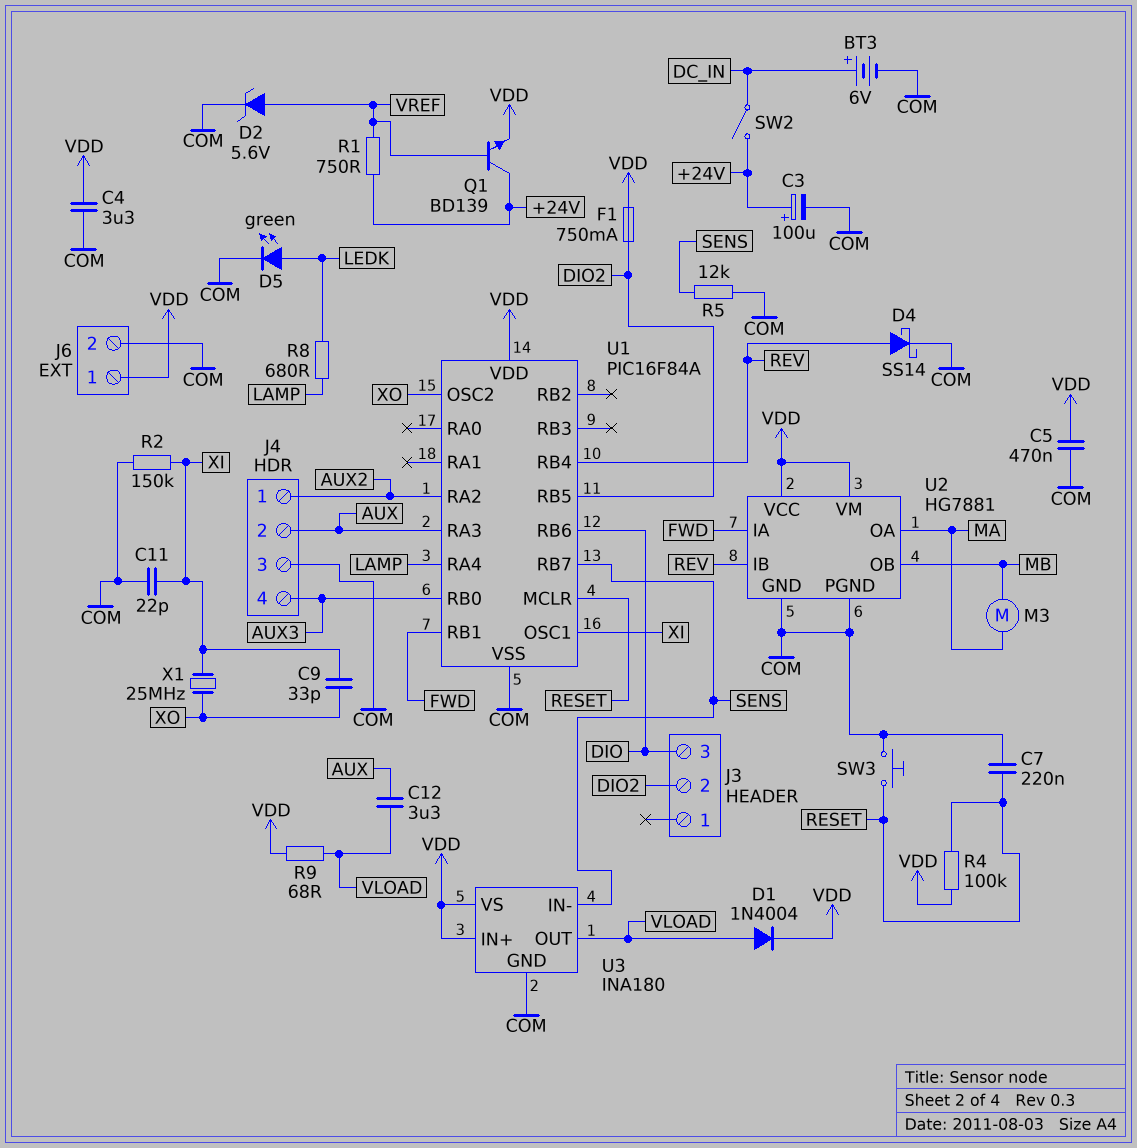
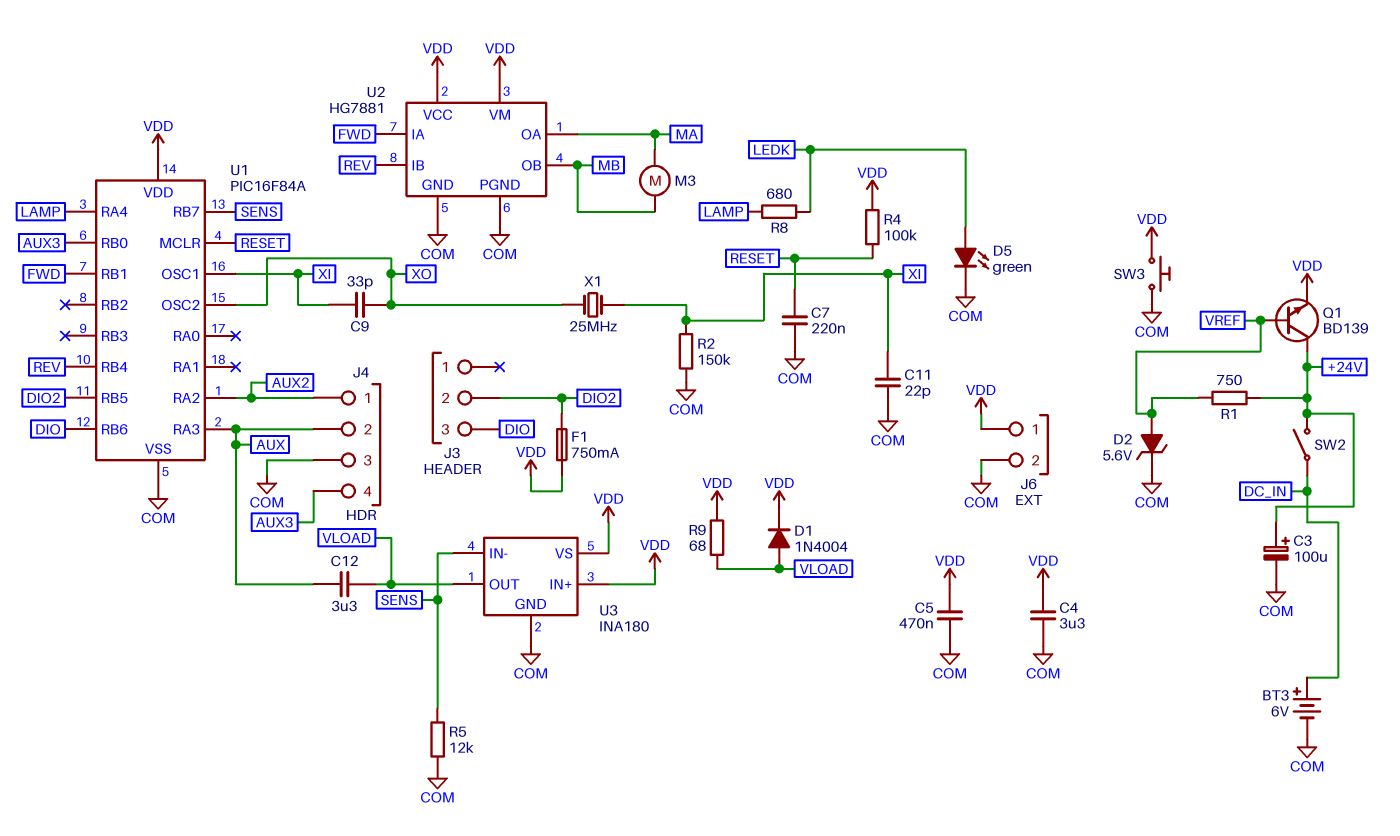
D4: schottky SS14 (A REV, K COM) -> none
SW3: button (COM, RESET) -> button (COM, VDD)

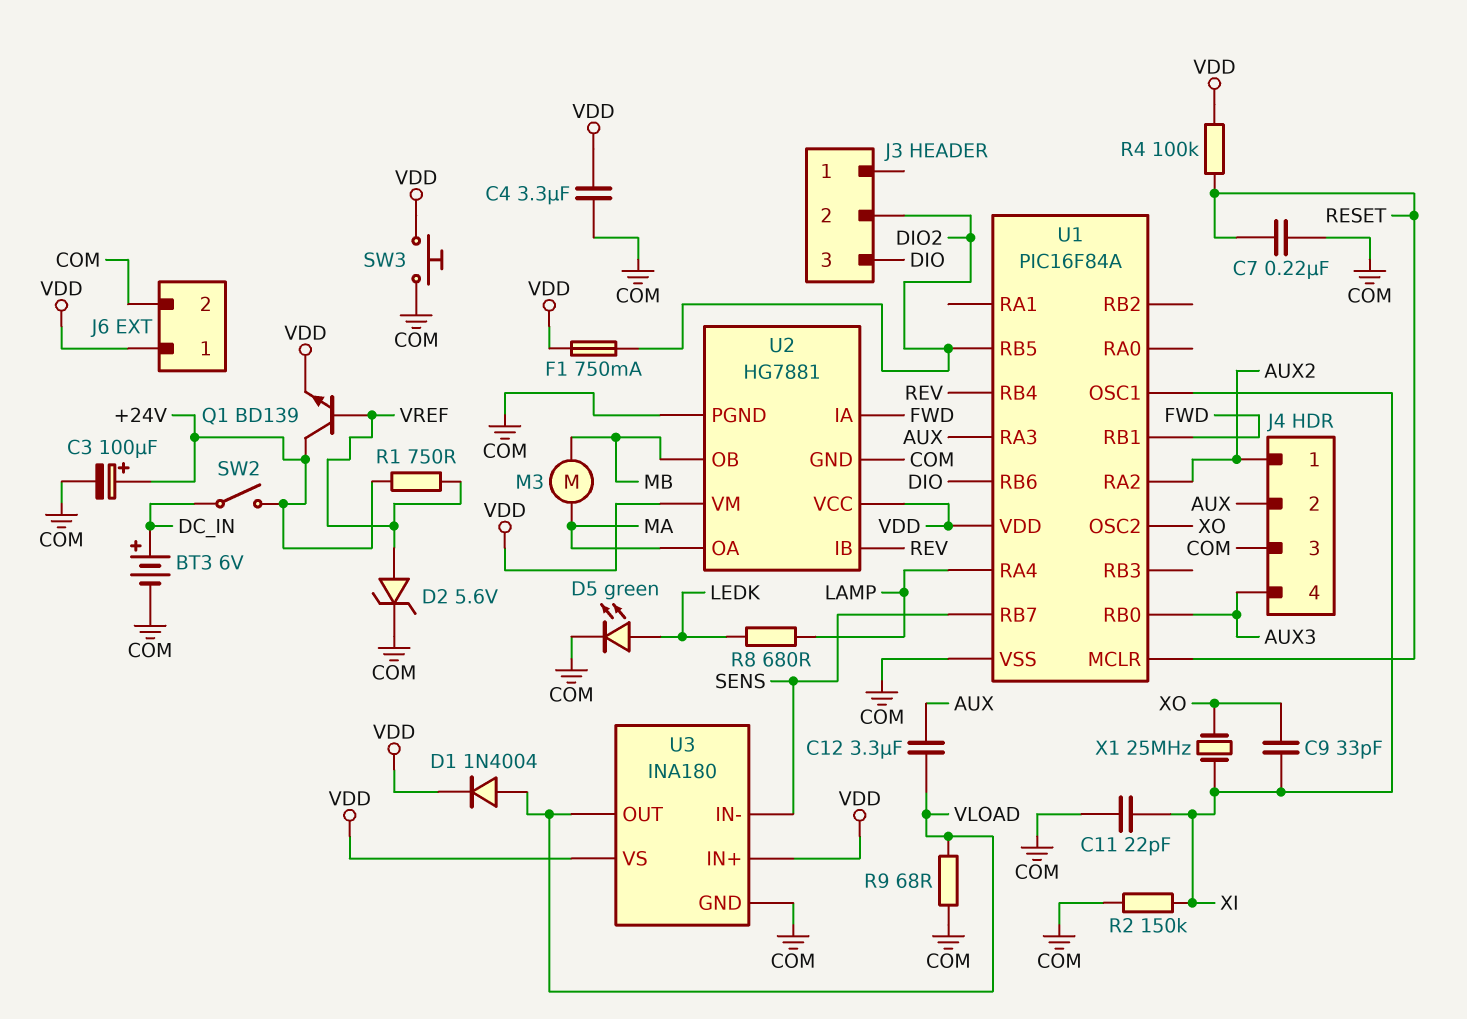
C5: 470nF (COM, VDD) -> none
R5: 12k (COM, SENS) -> none
R9: 68 (VDD, VLOAD) -> 68 (COM, VLOAD)

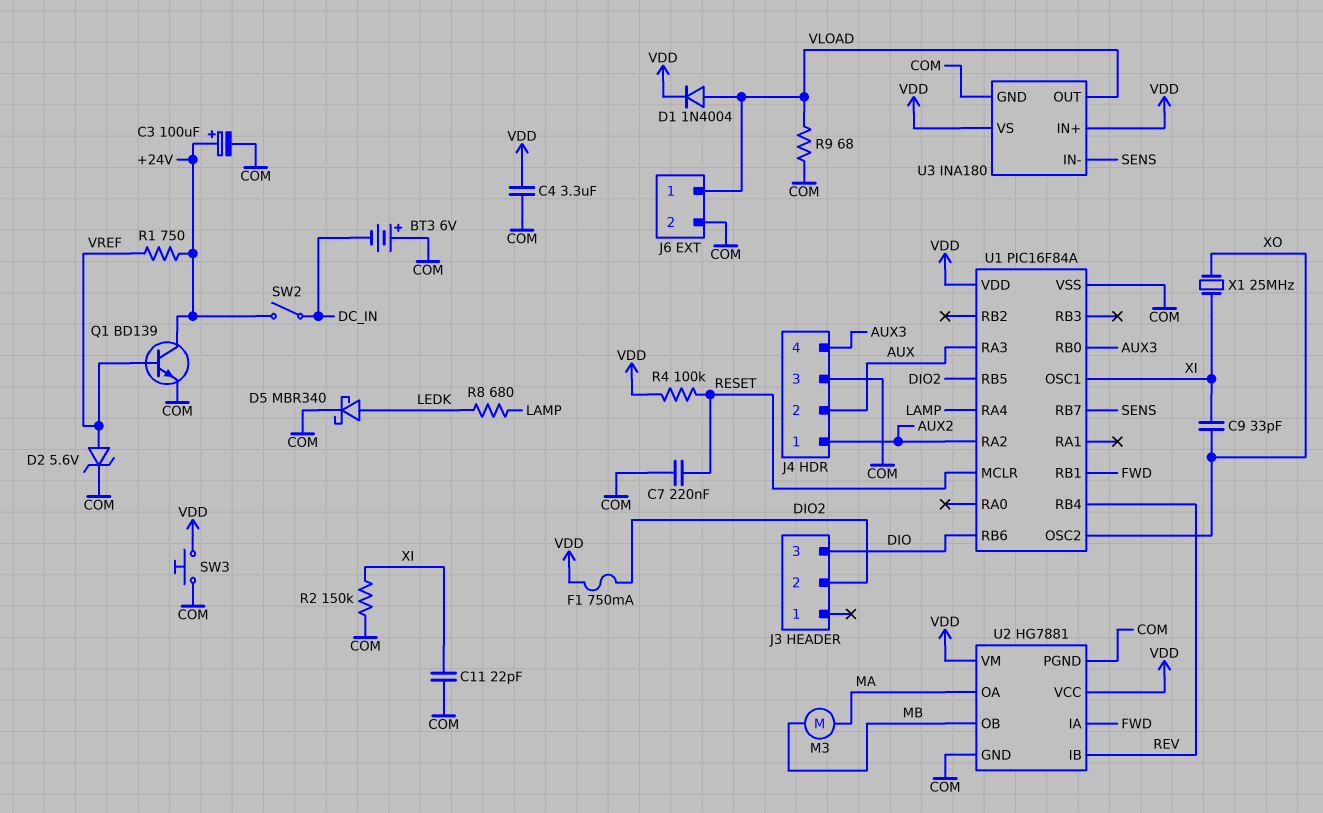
BT3: 6V (plus DC_IN, minus COM) -> 6V (plus COM, minus DC_IN)
C12: 3.3uF (AUX, VLOAD) -> none
D5: LED green (A LEDK, K COM) -> schottky MBR340 (A LEDK, K COM)
J6 pin 1: VDD -> VLOAD
Q1: NPN BD139 (B VREF, C +24V, E VDD) -> NPN BD139 (B VREF, C +24V, E COM)

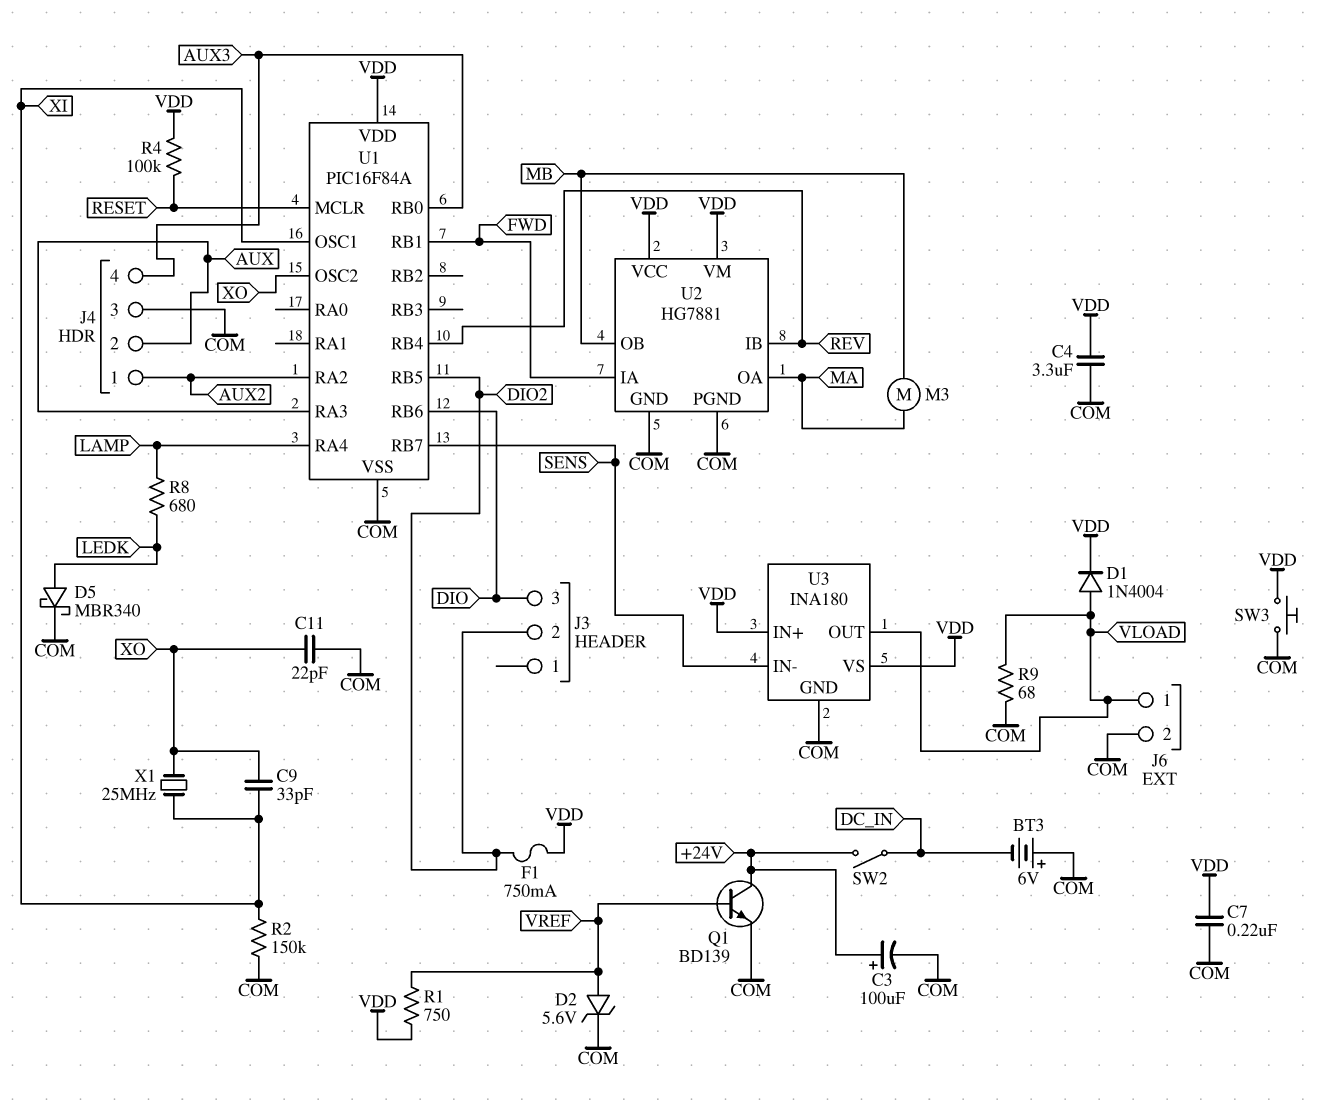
C7: 220nF (COM, RESET) -> 220nF (COM, VDD)
C11: 22pF (COM, XI) -> 22pF (COM, XO)
R1: 750 (+24V, VREF) -> 750 (VDD, VREF)

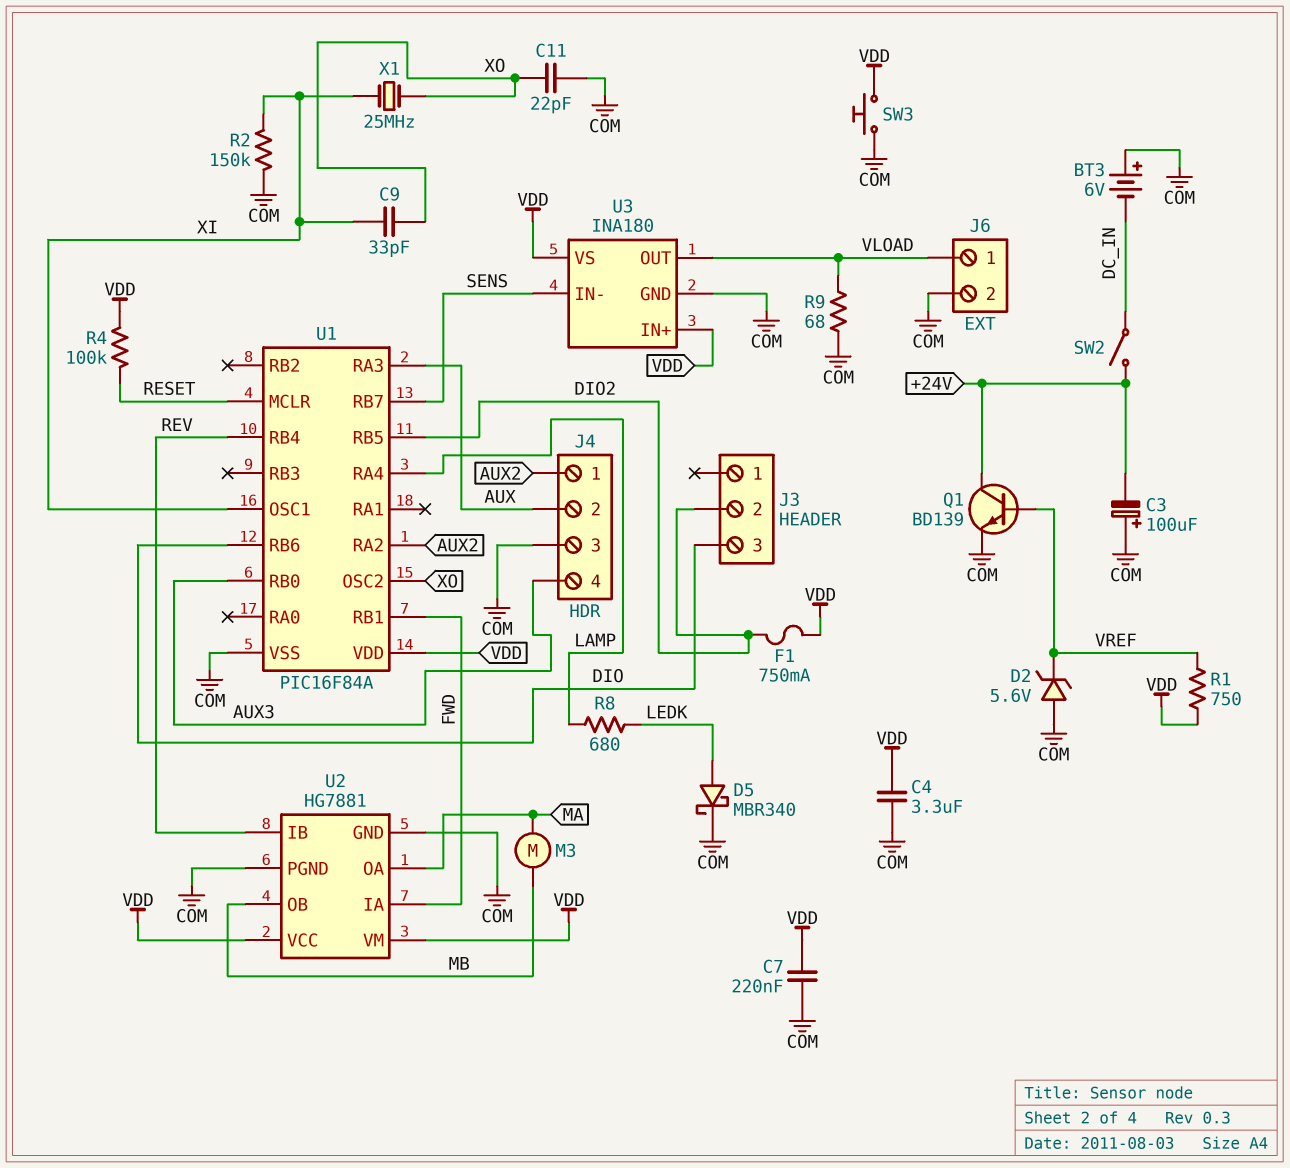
C3: 100uF (plus +24V, minus COM) -> 100uF (plus COM, minus +24V)
D1: diode 1N4004 (A VLOAD, K VDD) -> none
D2: zener 5.6V (A VREF, K COM) -> zener 5.6V (A COM, K VREF)

